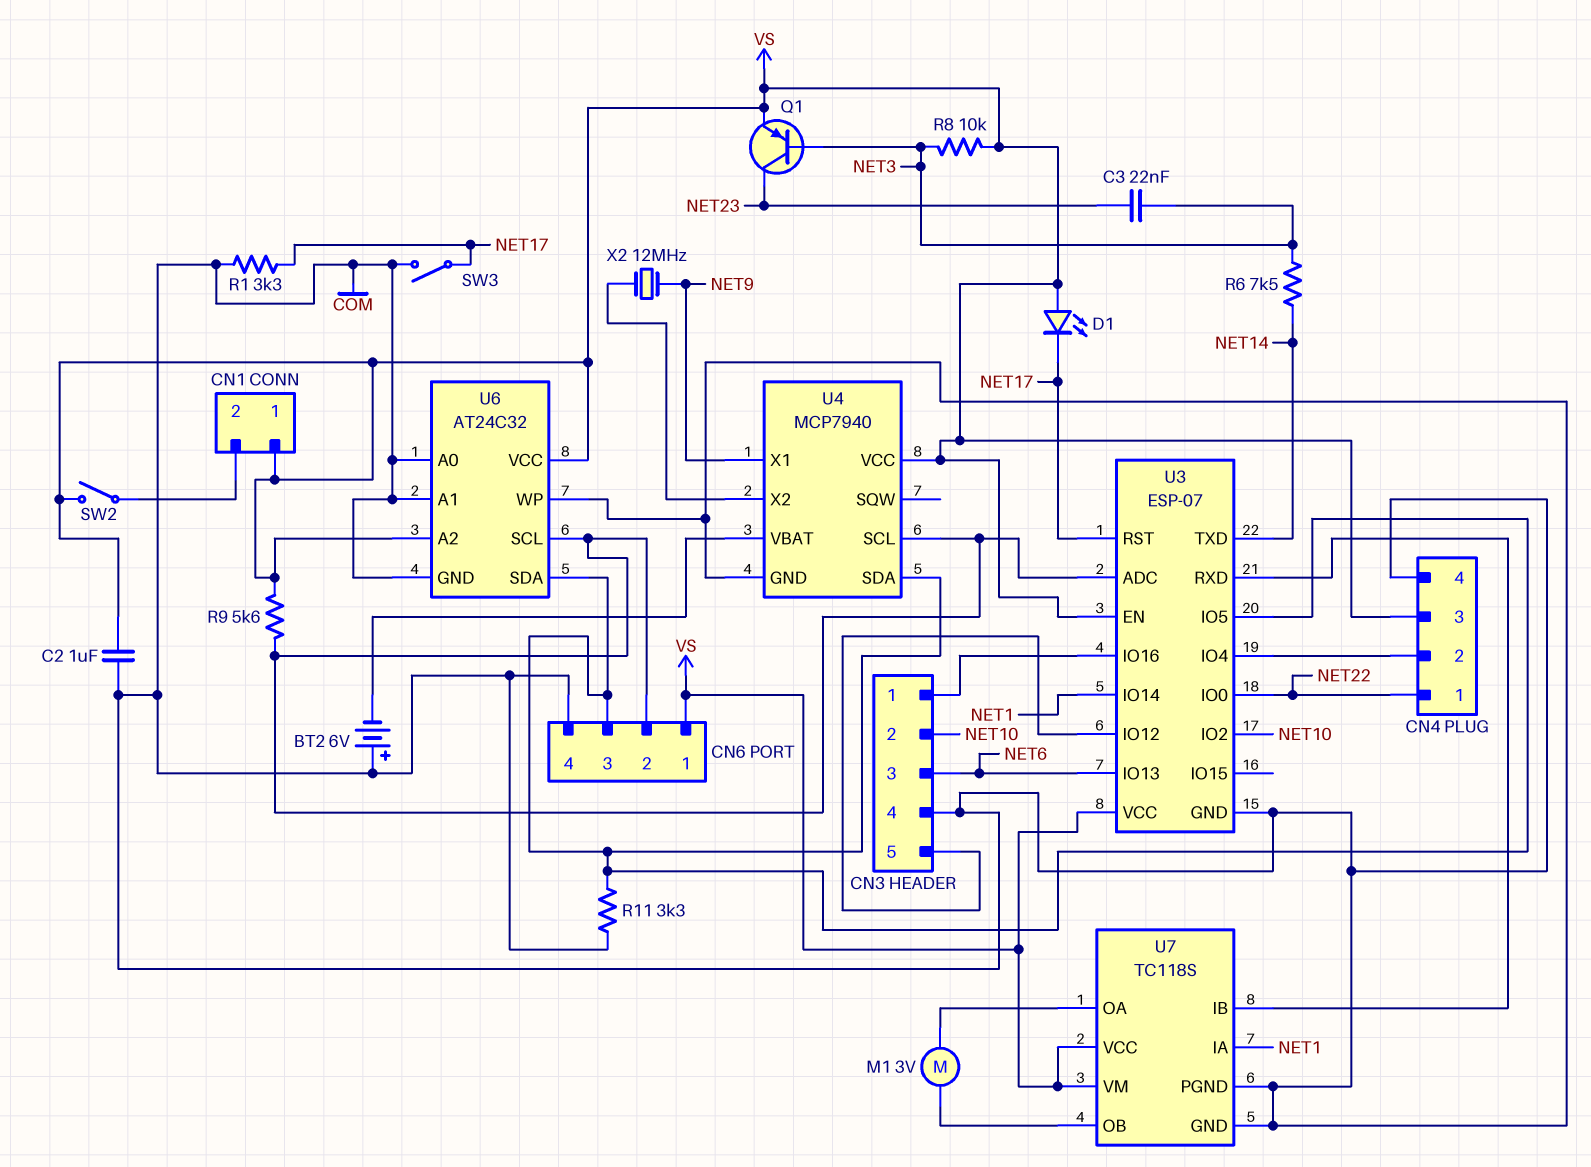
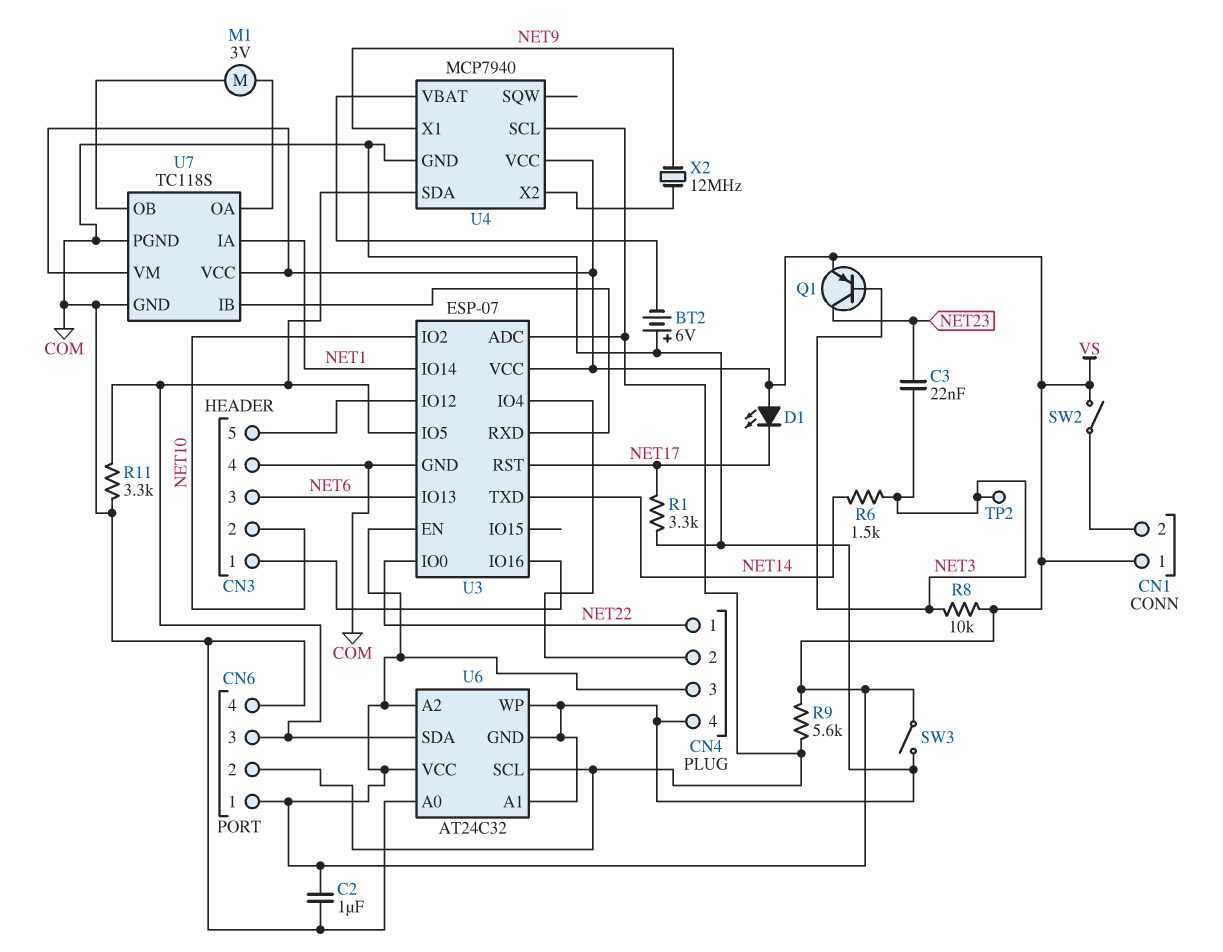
R6: 7.5k (NET3, NET14) -> 1.5k (NET3, NET14)
SW3: switch (COM, NET17) -> switch (COM, VS)
TP2: none -> test point (NET3)

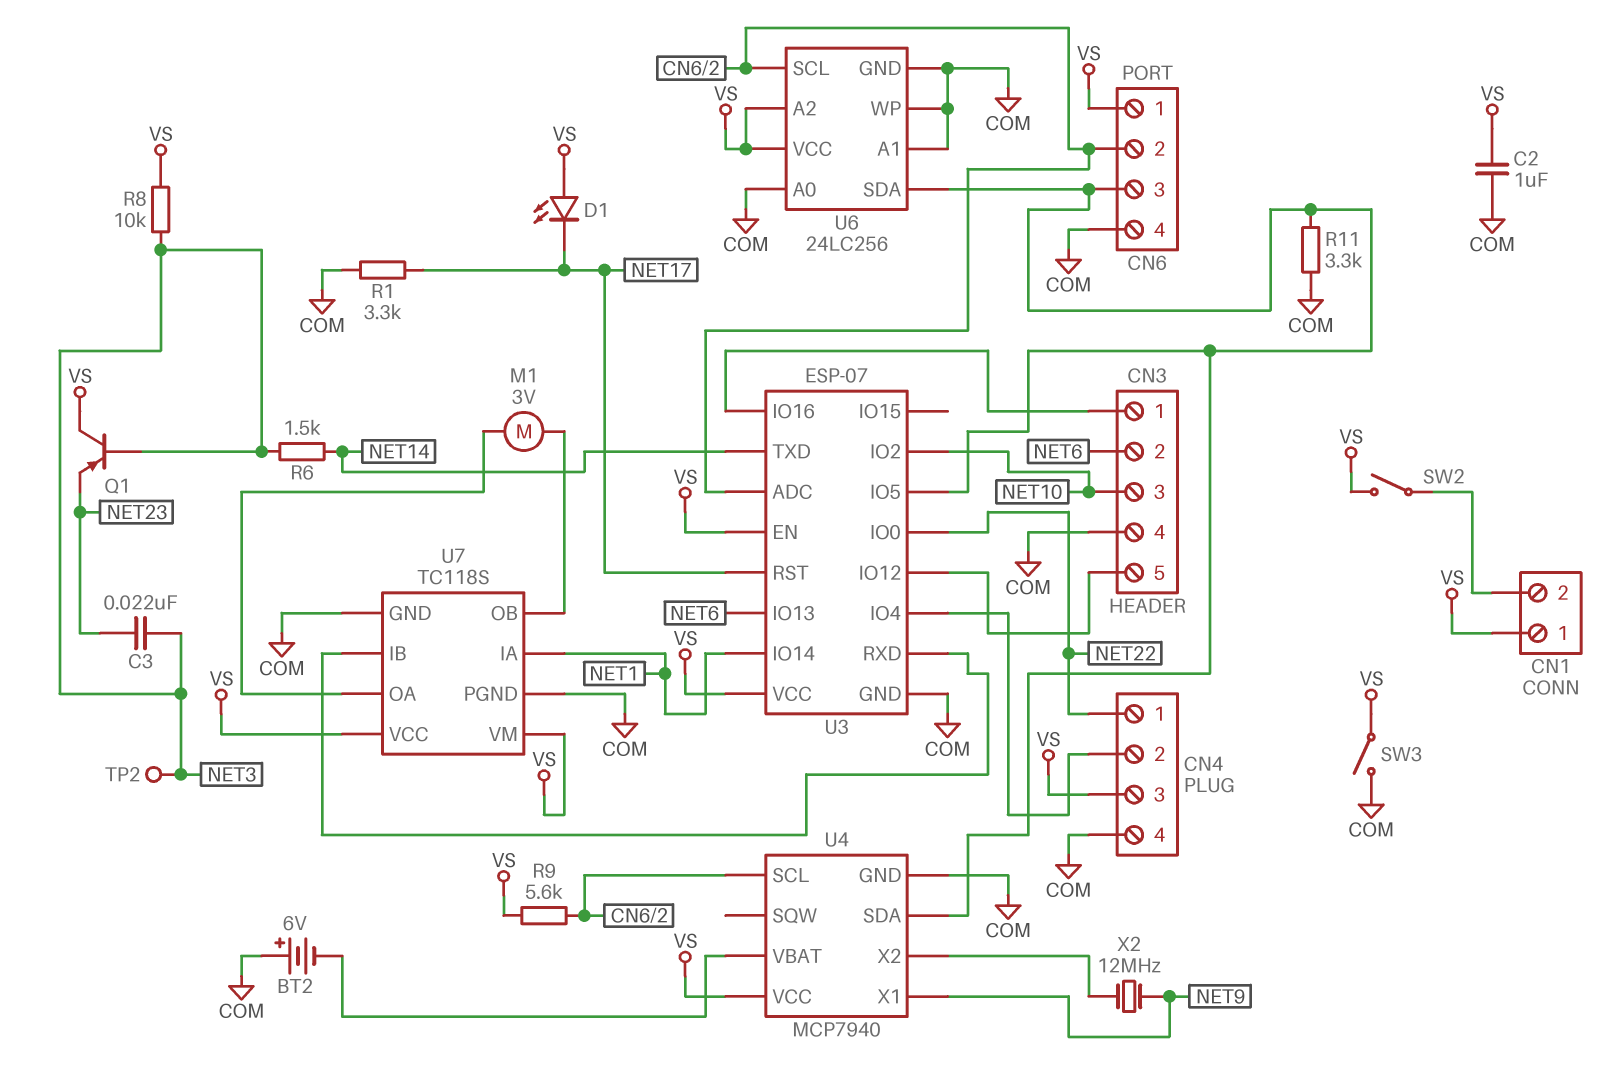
CN3 pin 2: NET10 -> NET6
CN3 pin 3: NET6 -> NET10
Q1: PNP (B NET3, C NET23, E VS) -> PNP (B NET3, C VS, E NET23)
U6: AT24C32 -> 24LC256

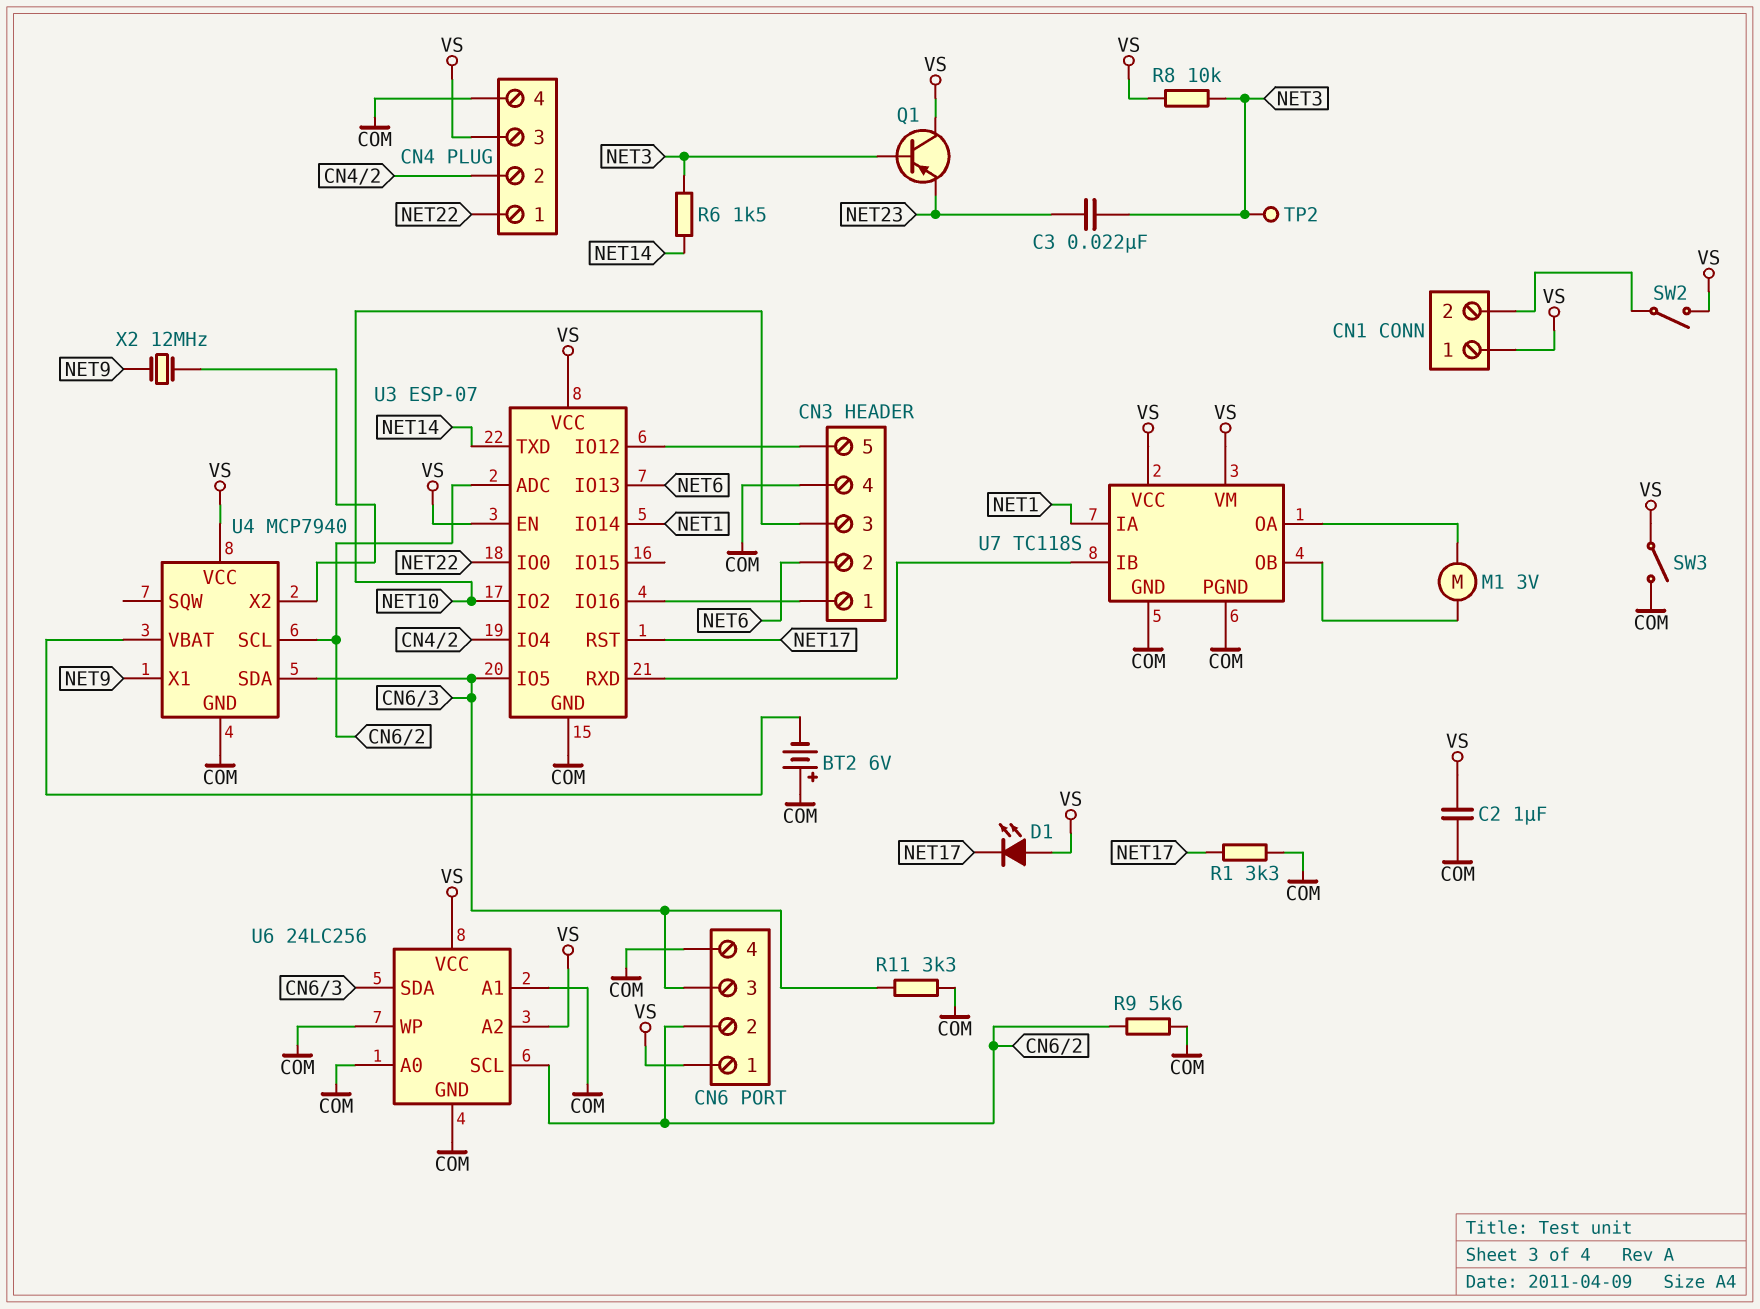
R9: 5.6k (CN6/2, VS) -> 5.6k (CN6/2, COM)

